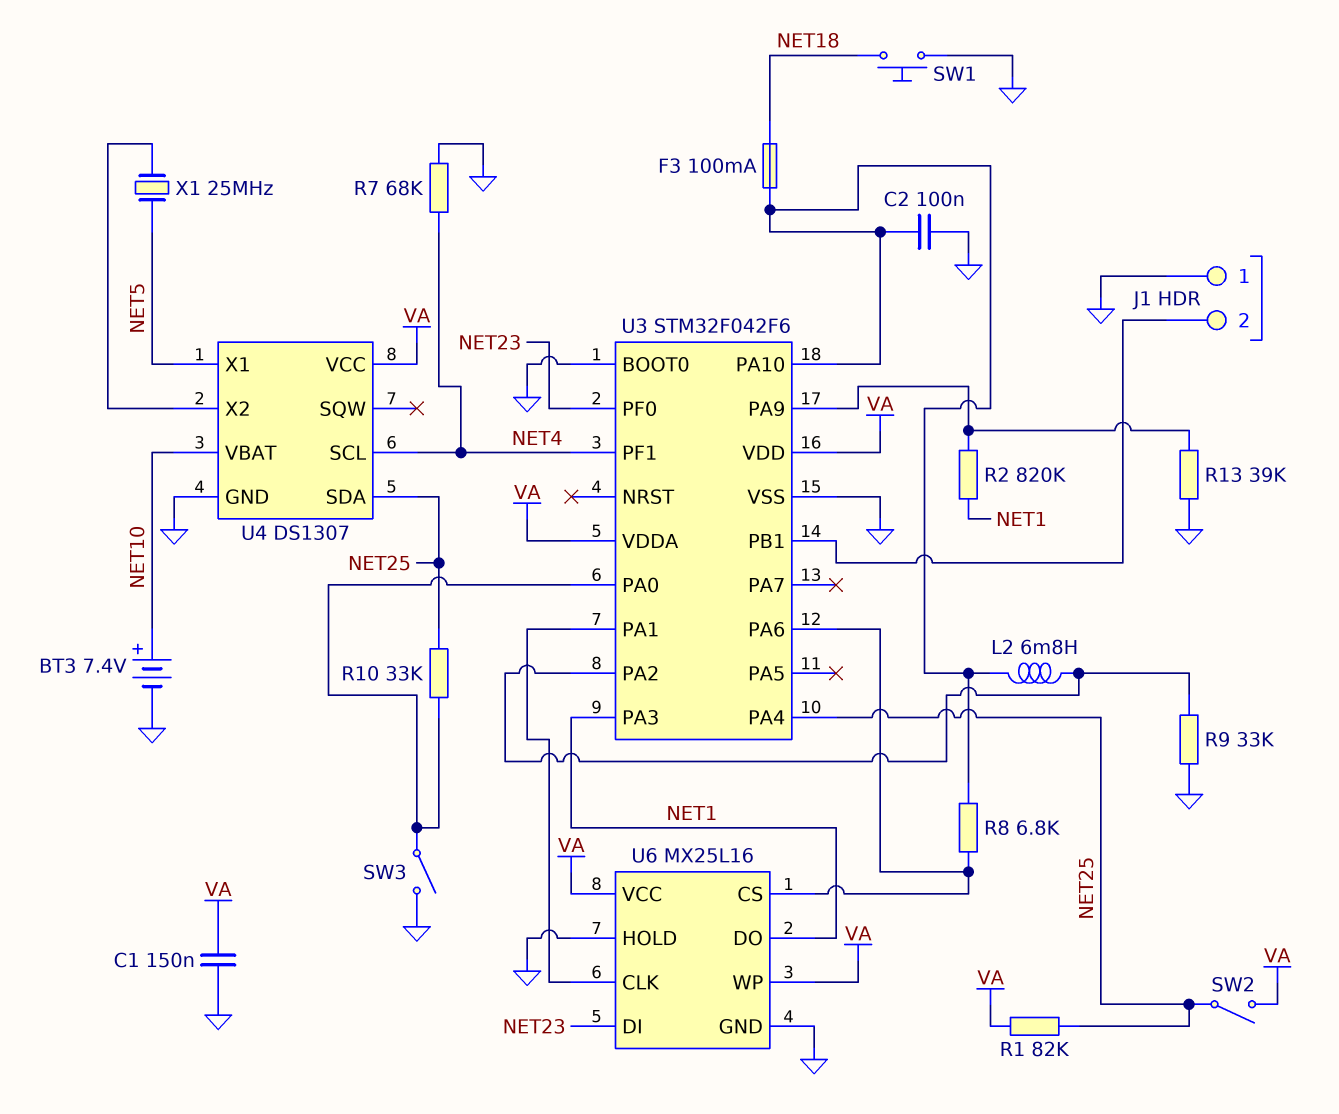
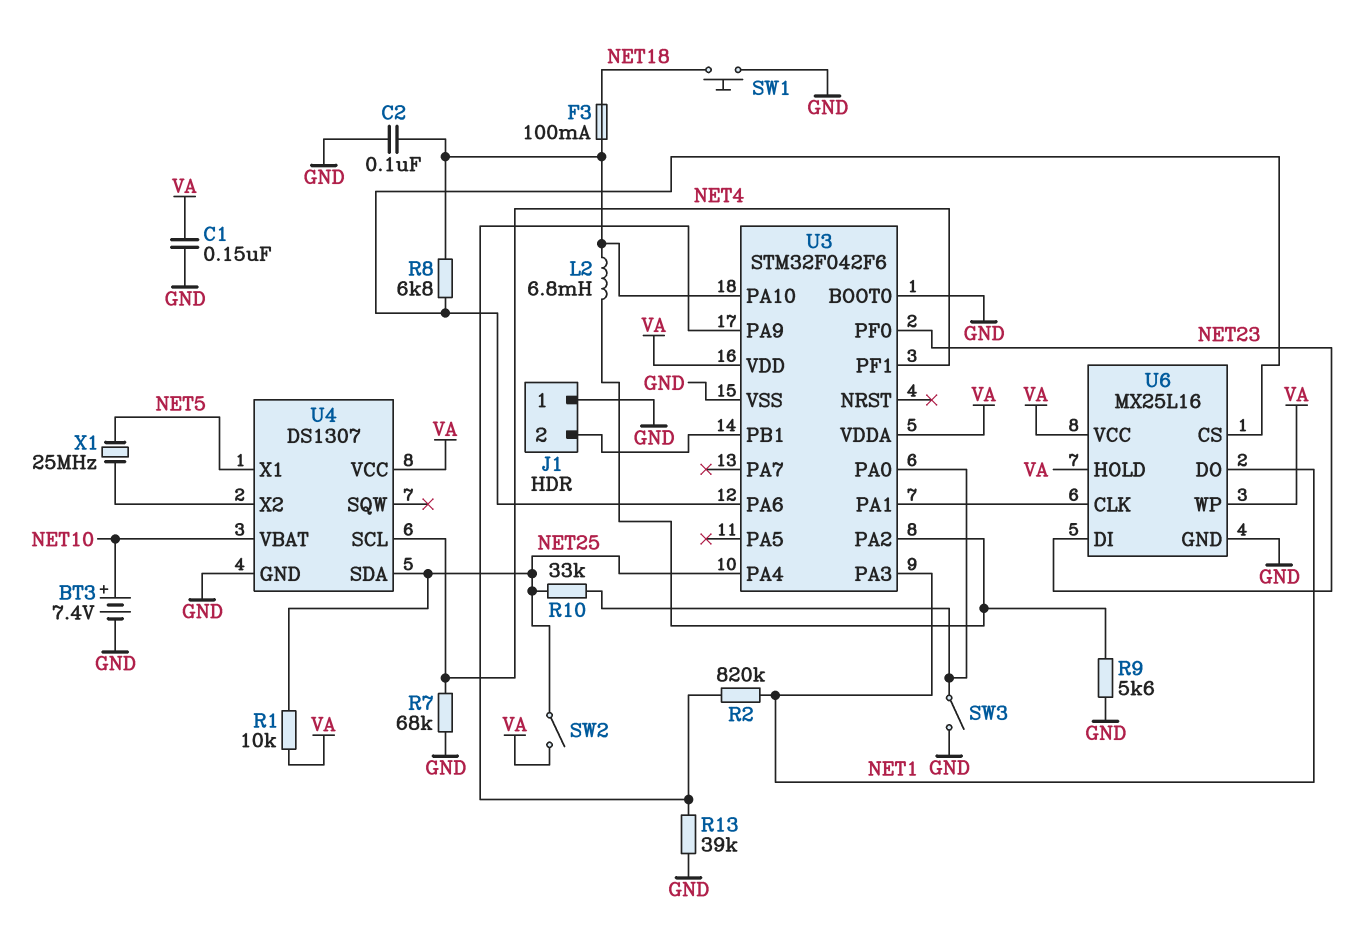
R1: 82k (NET25, VA) -> 10k (NET25, VA)
R9: 33k (GND, U3/PA2) -> 5.6k (GND, U3/PA2)
U6 pin HOLD: GND -> VA

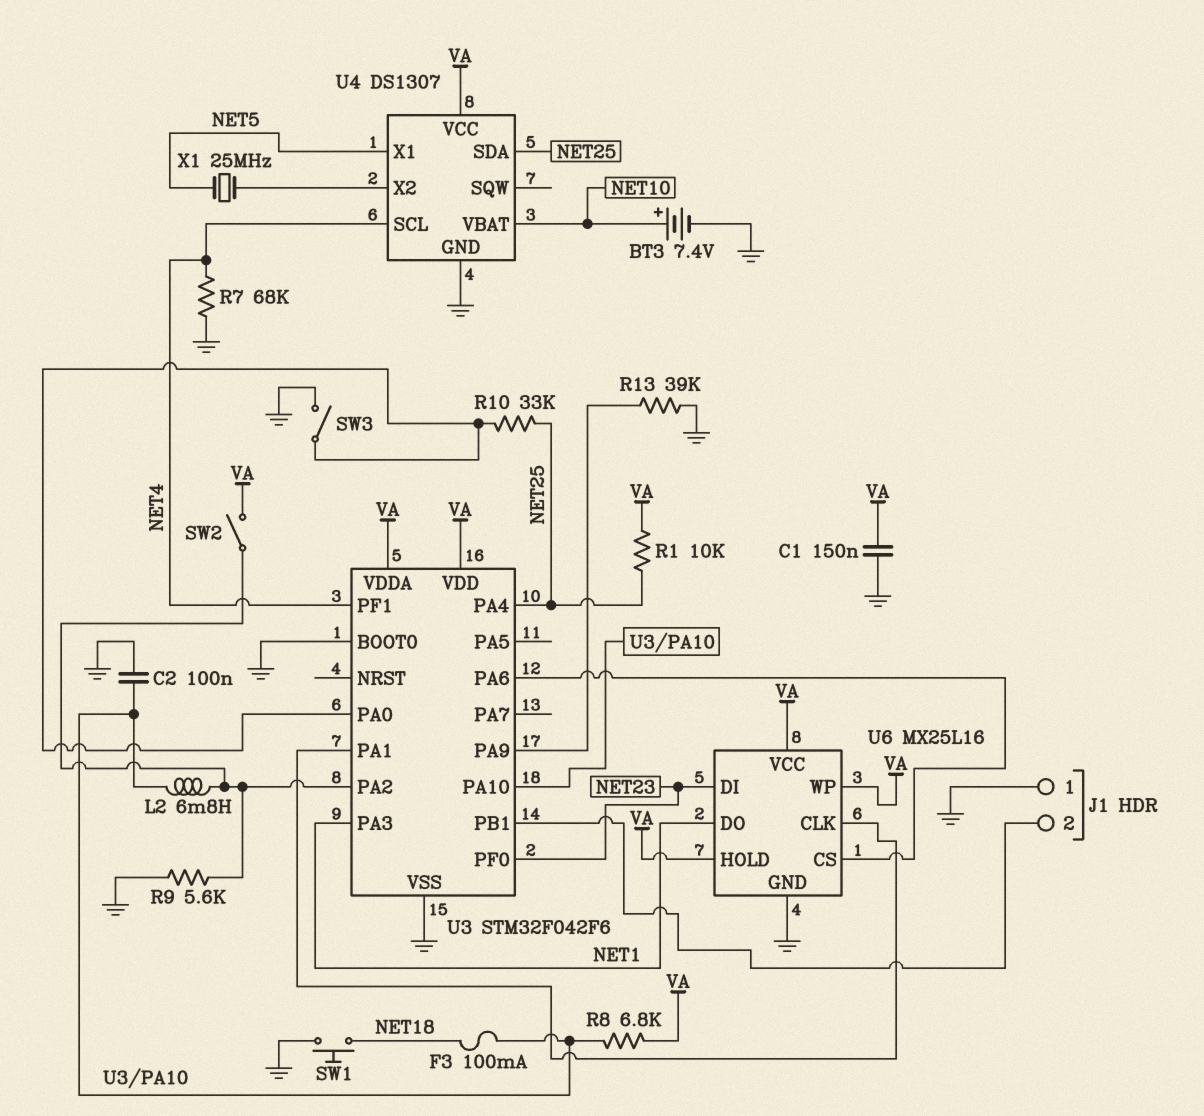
R2: 820k (NET1, U3/PA9) -> none
R8: 6.8k (U3/PA6, U3/PA10) -> 6.8k (U3/PA10, VA)
SW2: switch (NET25, VA) -> switch (U3/PA2, VA)

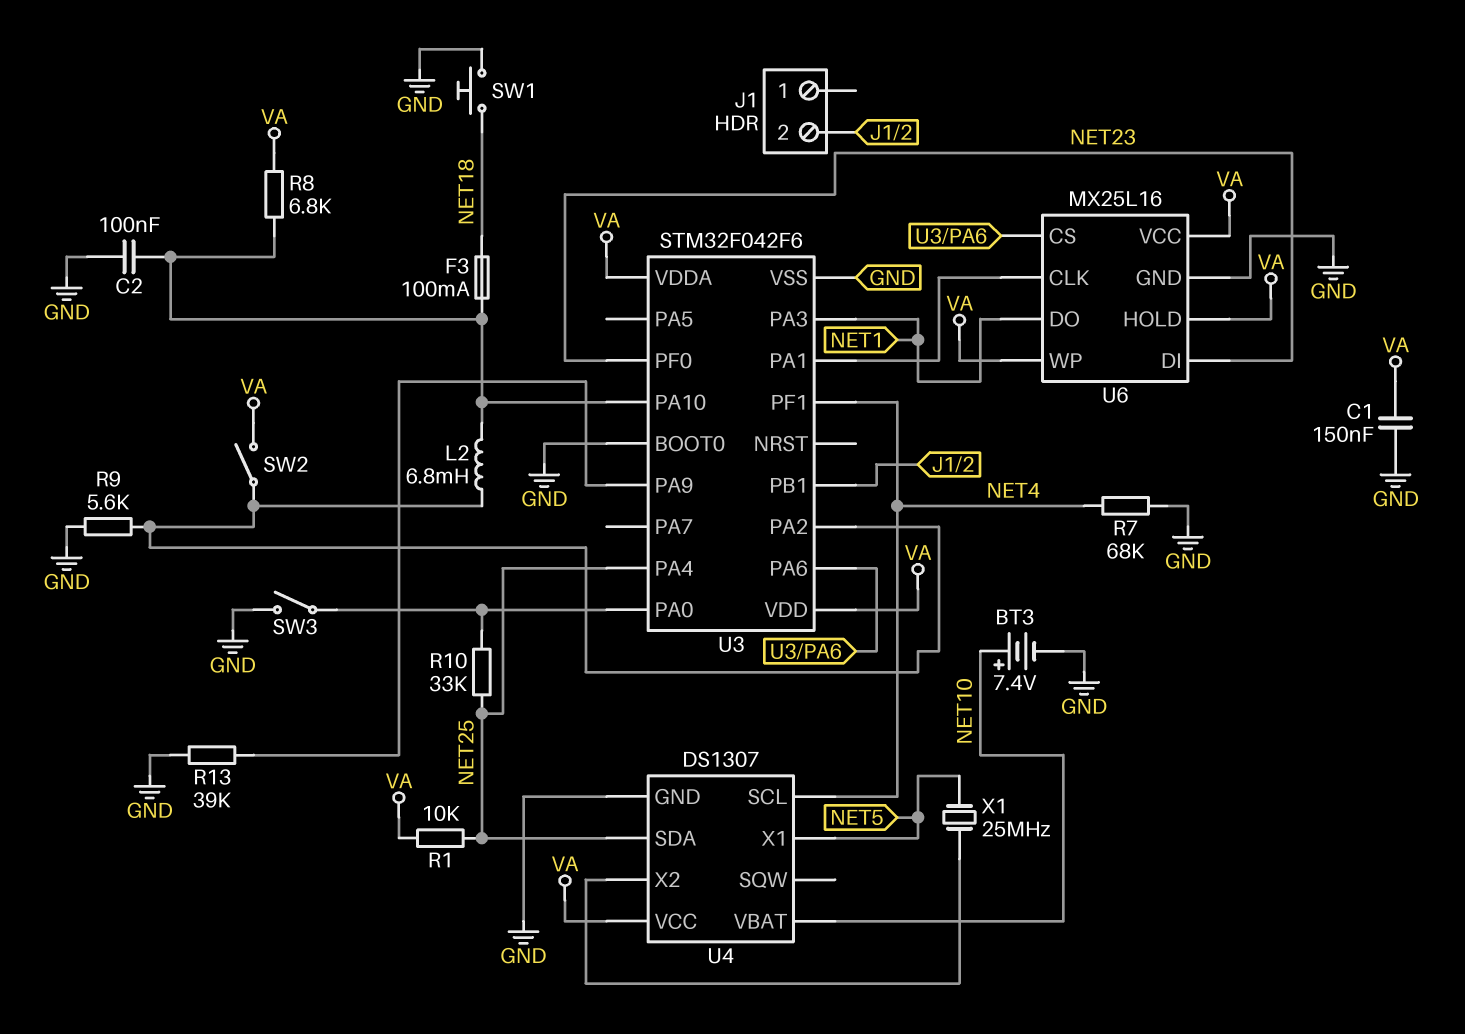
J1 pin 1: GND -> none

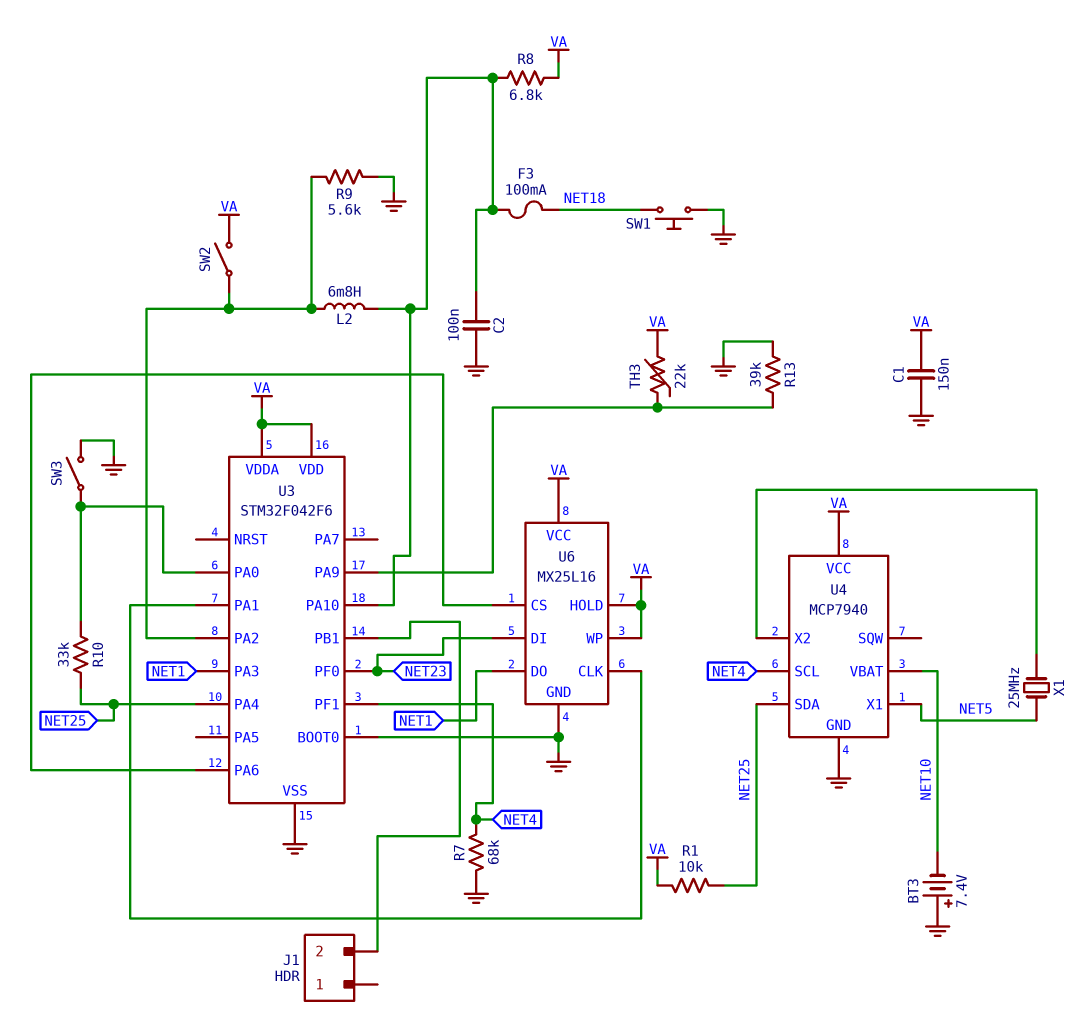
BT3: 7.4V (plus NET10, minus GND) -> 7.4V (plus GND, minus NET10)
TH3: none -> 22k (U3/PA9, VA)
U4: DS1307 -> MCP7940

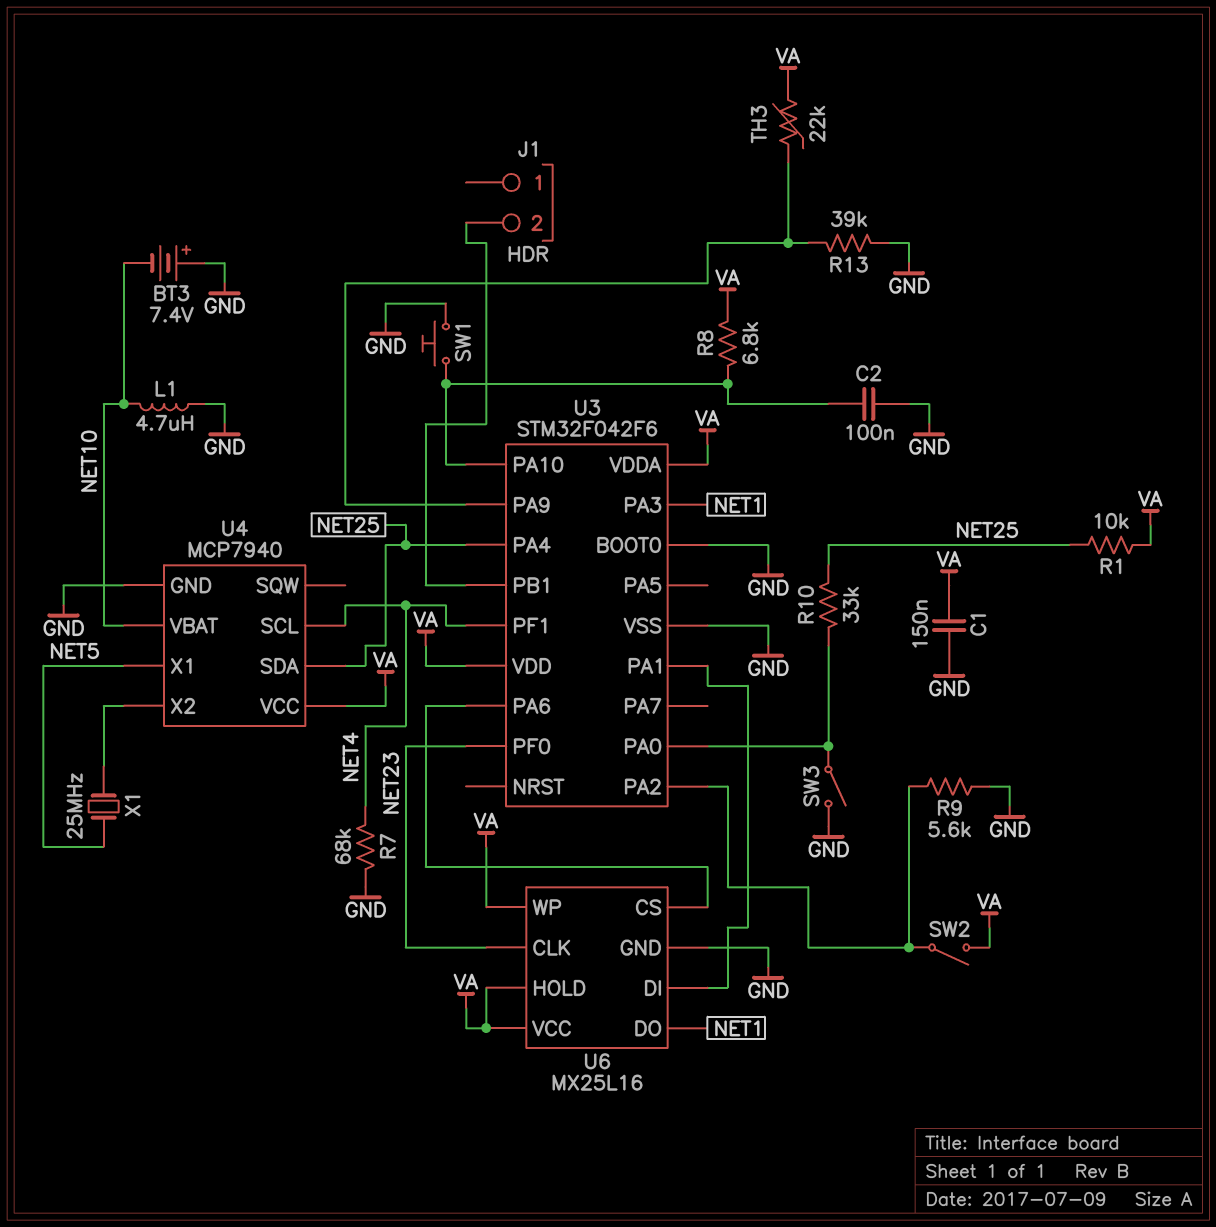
F3: 100mA (NET18, U3/PA10) -> none
L1: none -> 4.7uH (GND, NET10)
L2: 6.8mH (U3/PA2, U3/PA10) -> none
SW1: button (GND, NET18) -> button (GND, U3/PA10)
U6 pin CLK: U3/PA1 -> NET23
U6 pin DI: NET23 -> U3/PA1

